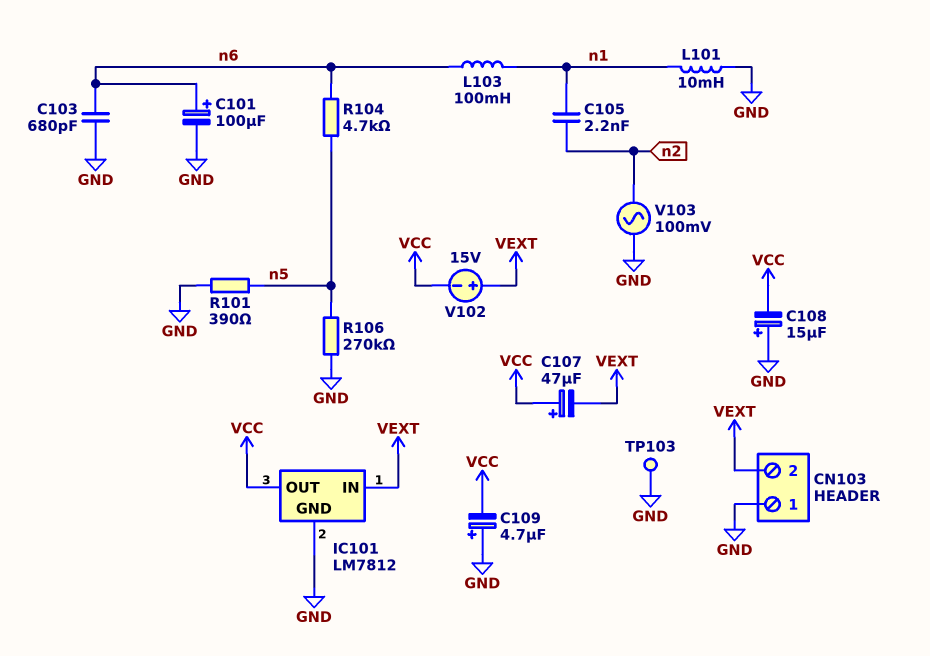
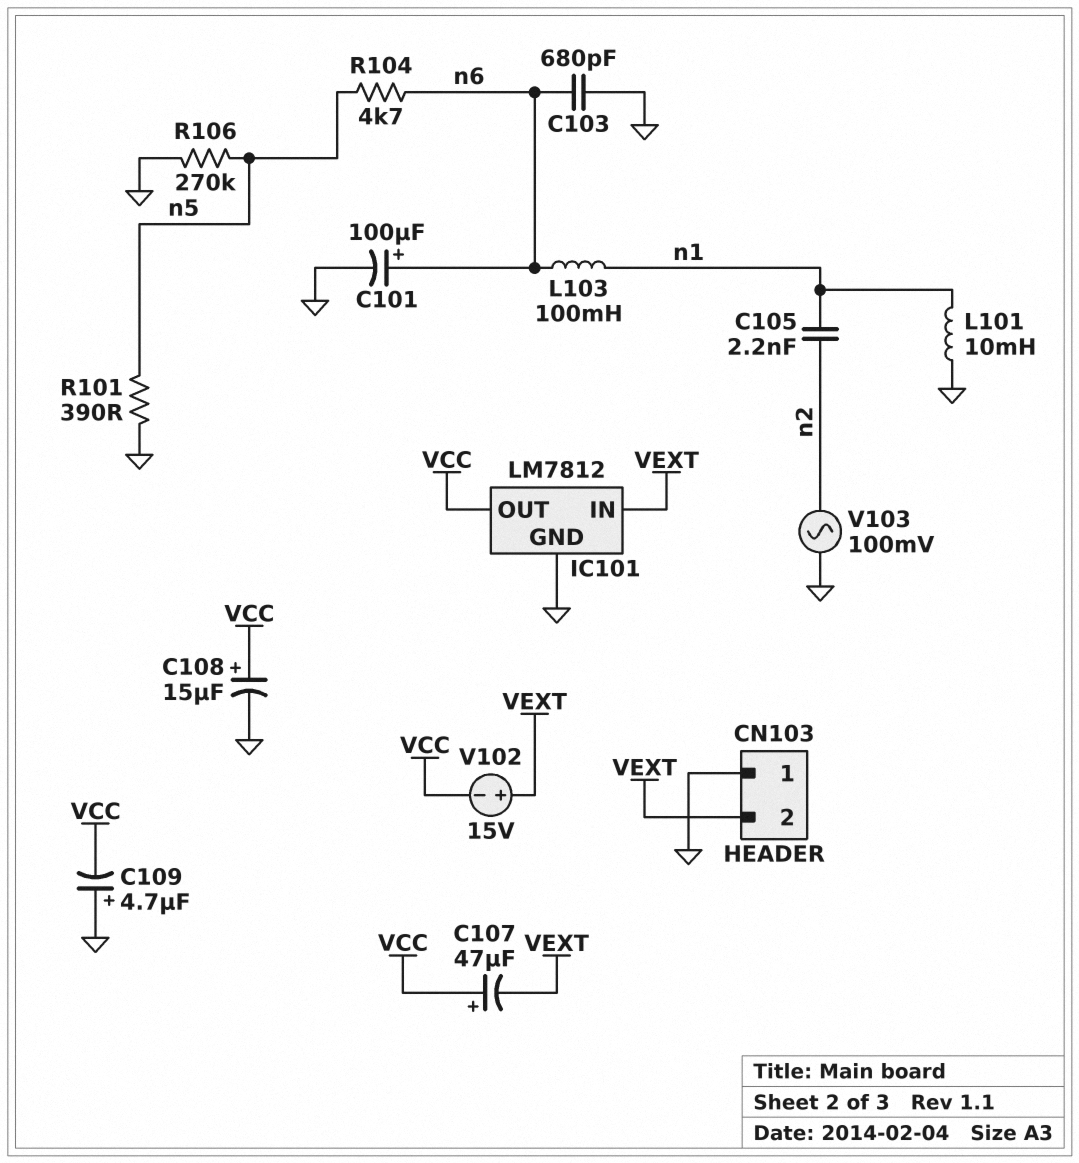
C108: 15uF (plus GND, minus VCC) -> 15uF (plus VCC, minus GND)
TP103: test point (GND) -> none

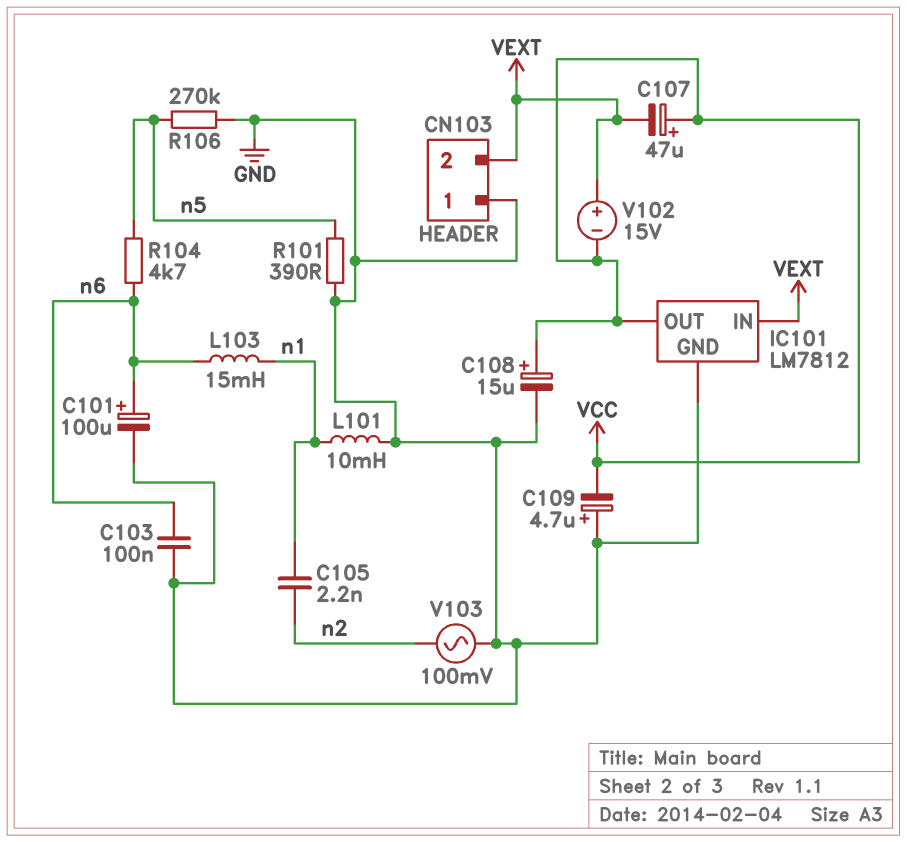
C103: 680pF (GND, n6) -> 100nF (GND, n6)
L103: 100mH (n1, n6) -> 15mH (n1, n6)

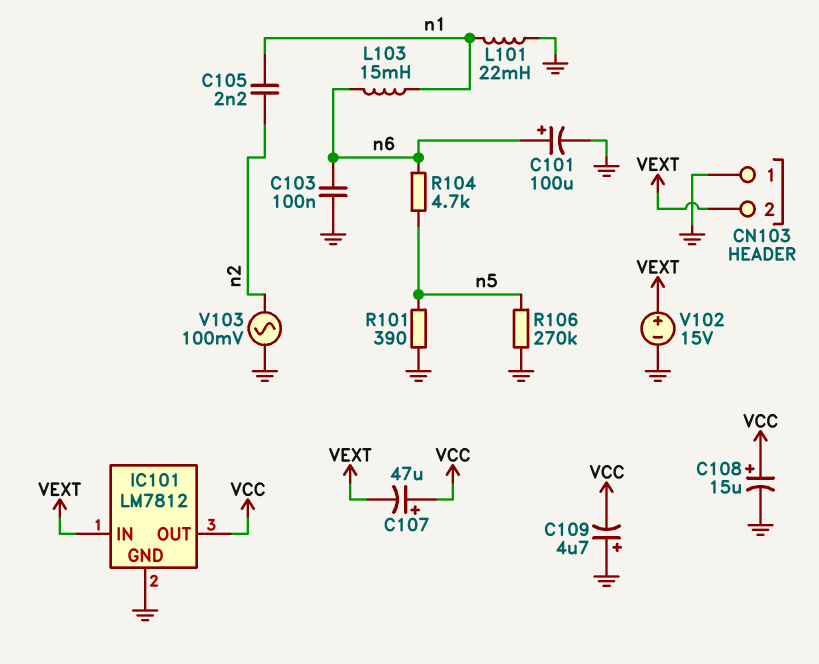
L101: 10mH (GND, n1) -> 22mH (GND, n1)
V102: 15V (plus VEXT, minus VCC) -> 15V (plus VEXT, minus GND)

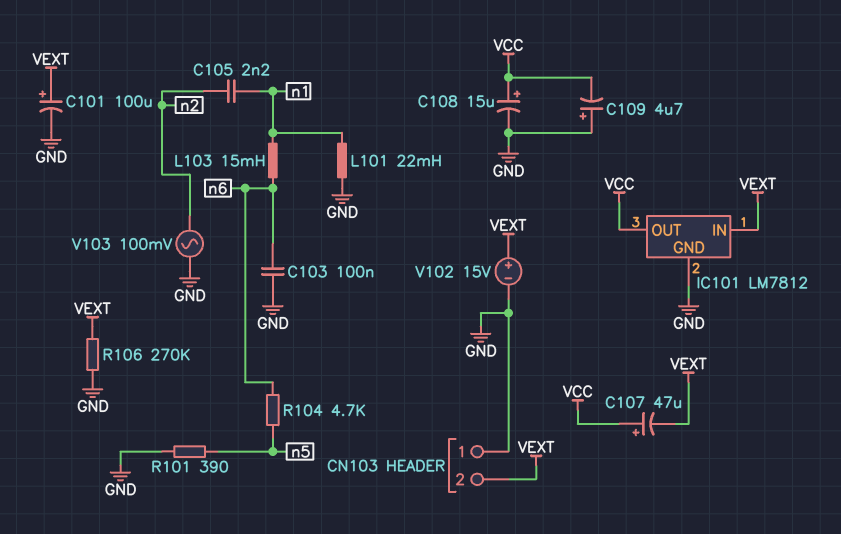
C101: 100uF (plus n6, minus GND) -> 100uF (plus VEXT, minus GND)
R106: 270k (GND, n5) -> 270k (GND, VEXT)

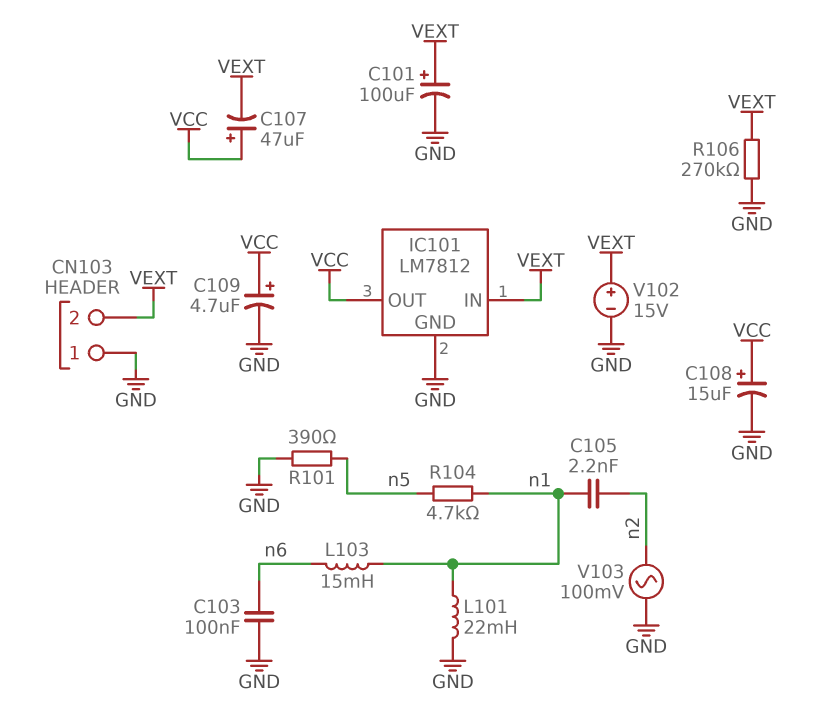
C109: 4.7uF (plus GND, minus VCC) -> 4.7uF (plus VCC, minus GND)
R104: 4.7k (n5, n6) -> 4.7k (n1, n5)

